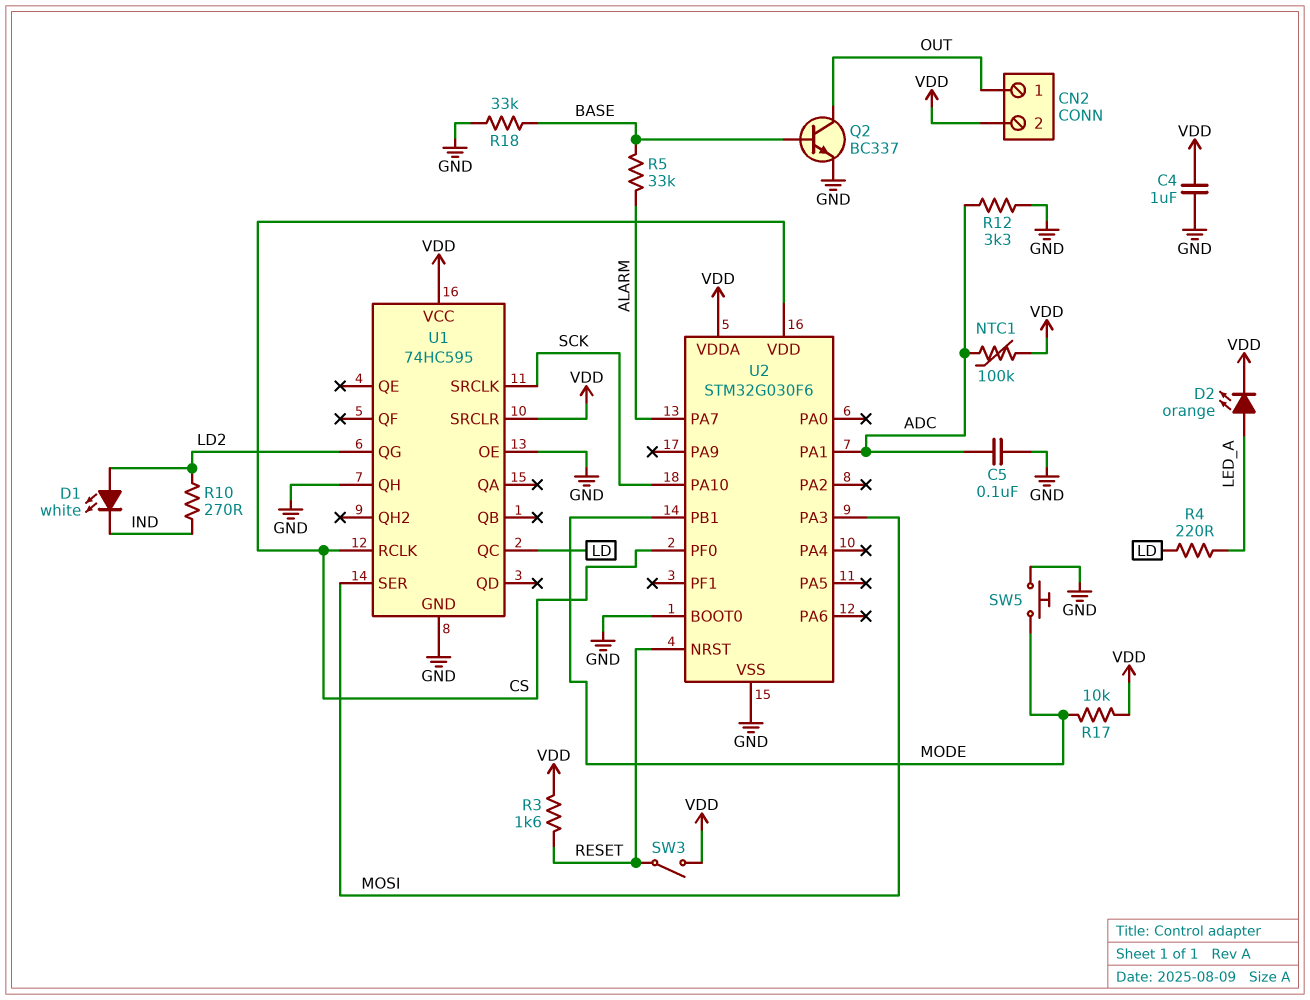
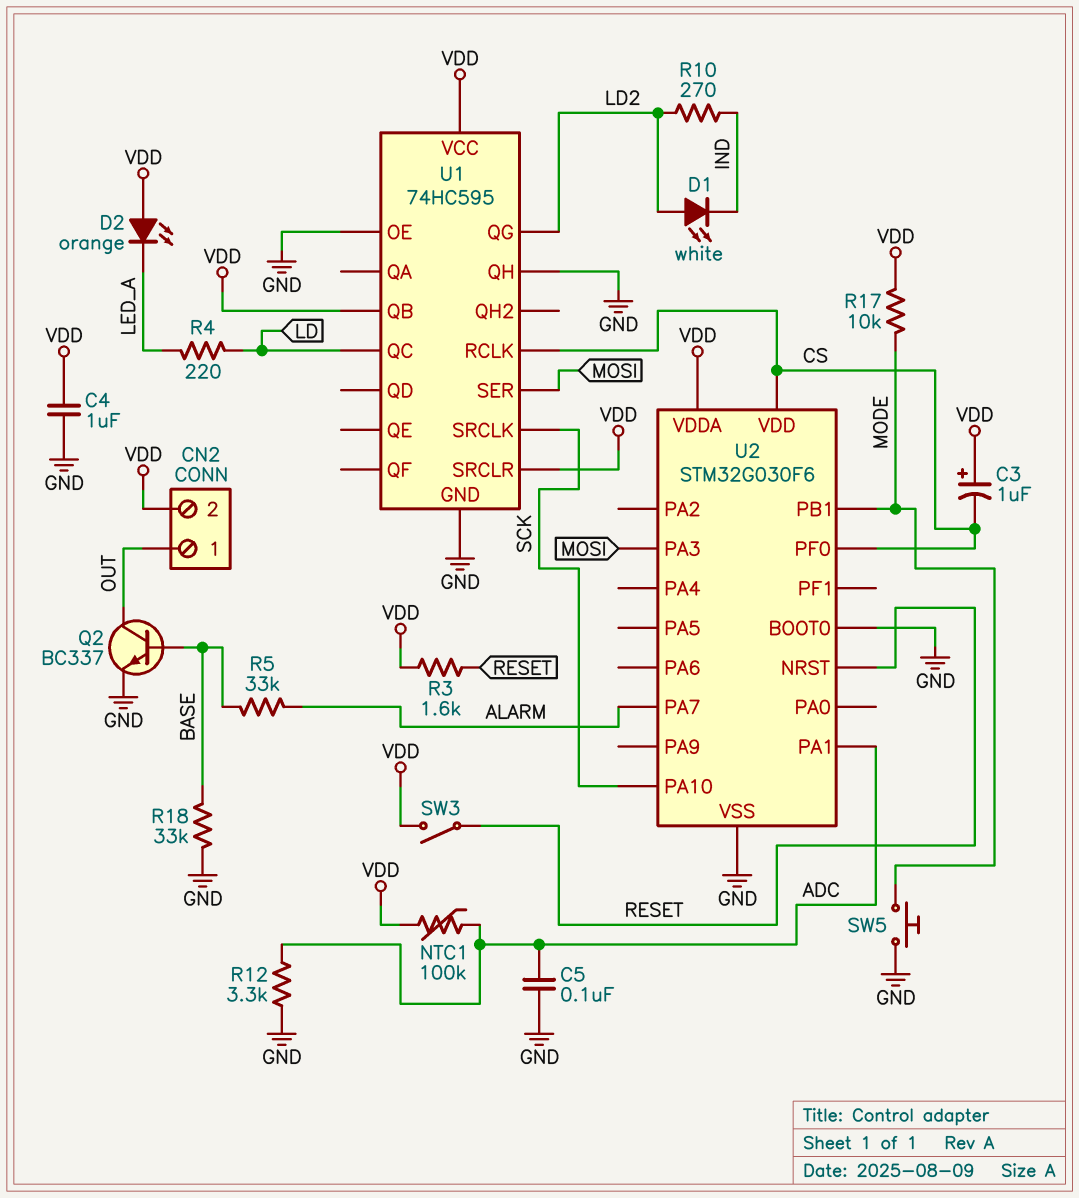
C3: none -> 1uF (plus VDD, minus CS)
D2: LED orange (A LED_A, K VDD) -> LED orange (A VDD, K LED_A)
U1 pin QB: none -> VDD

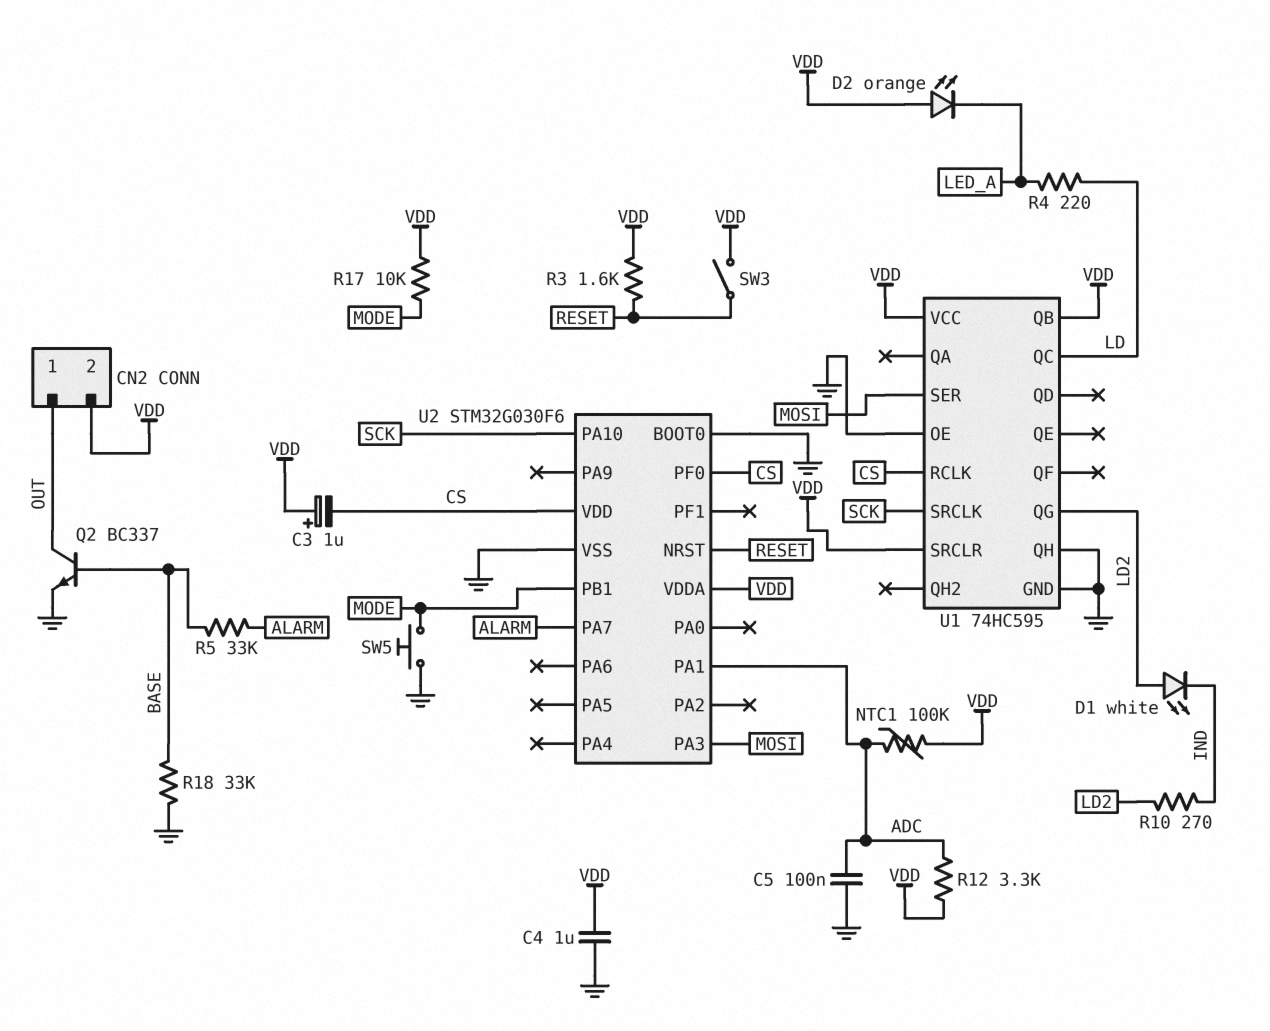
R12: 3.3k (ADC, GND) -> 3.3k (ADC, VDD)

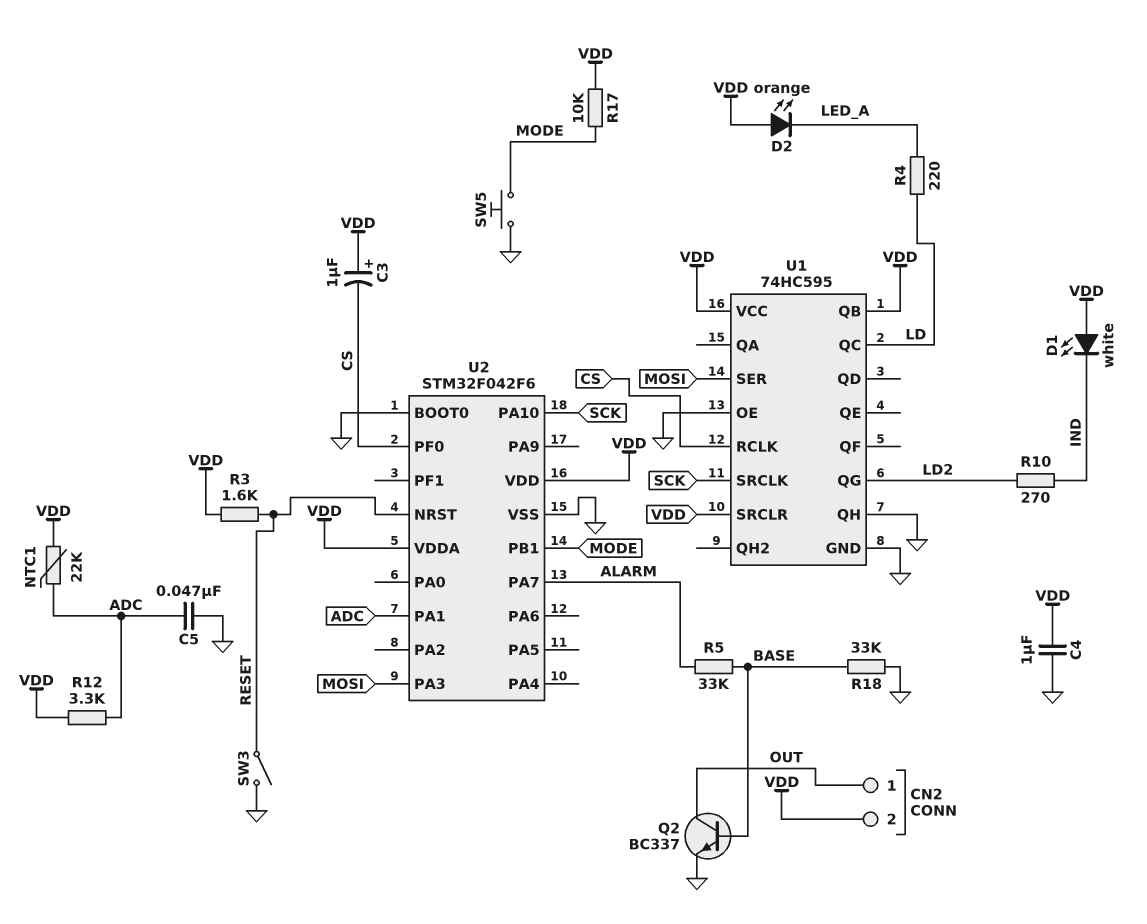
C5: 100nF (ADC, GND) -> 47nF (ADC, GND)
D1: LED white (A LD2, K IND) -> LED white (A VDD, K IND)
NTC1: 100k (ADC, VDD) -> 22k (ADC, VDD)
SW3: switch (RESET, VDD) -> switch (GND, RESET)
U2: STM32G030F6 -> STM32F042F6
U2 pin VDD: CS -> VDD

